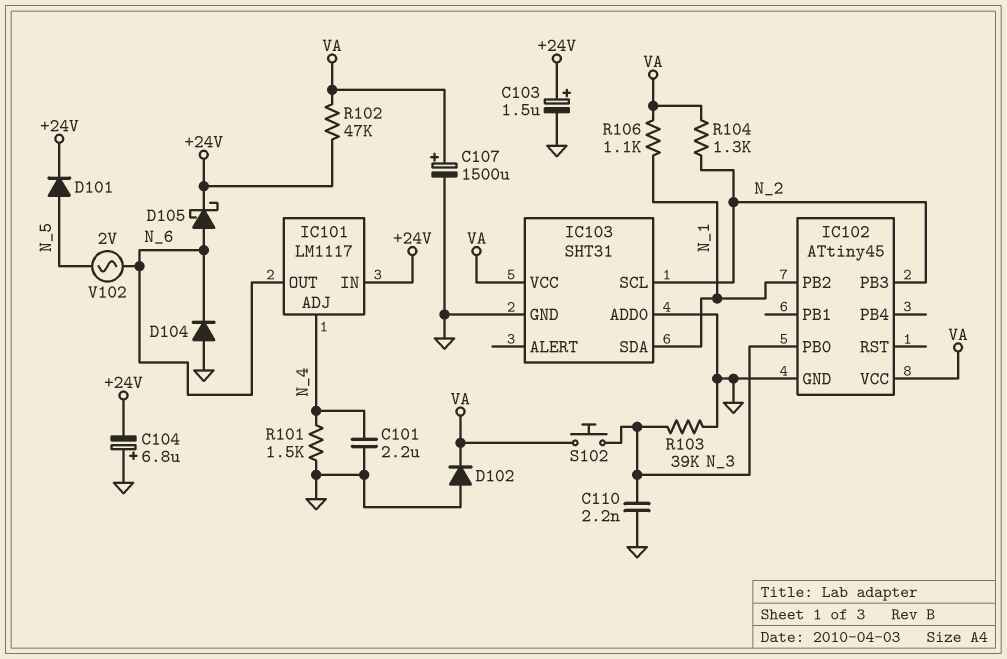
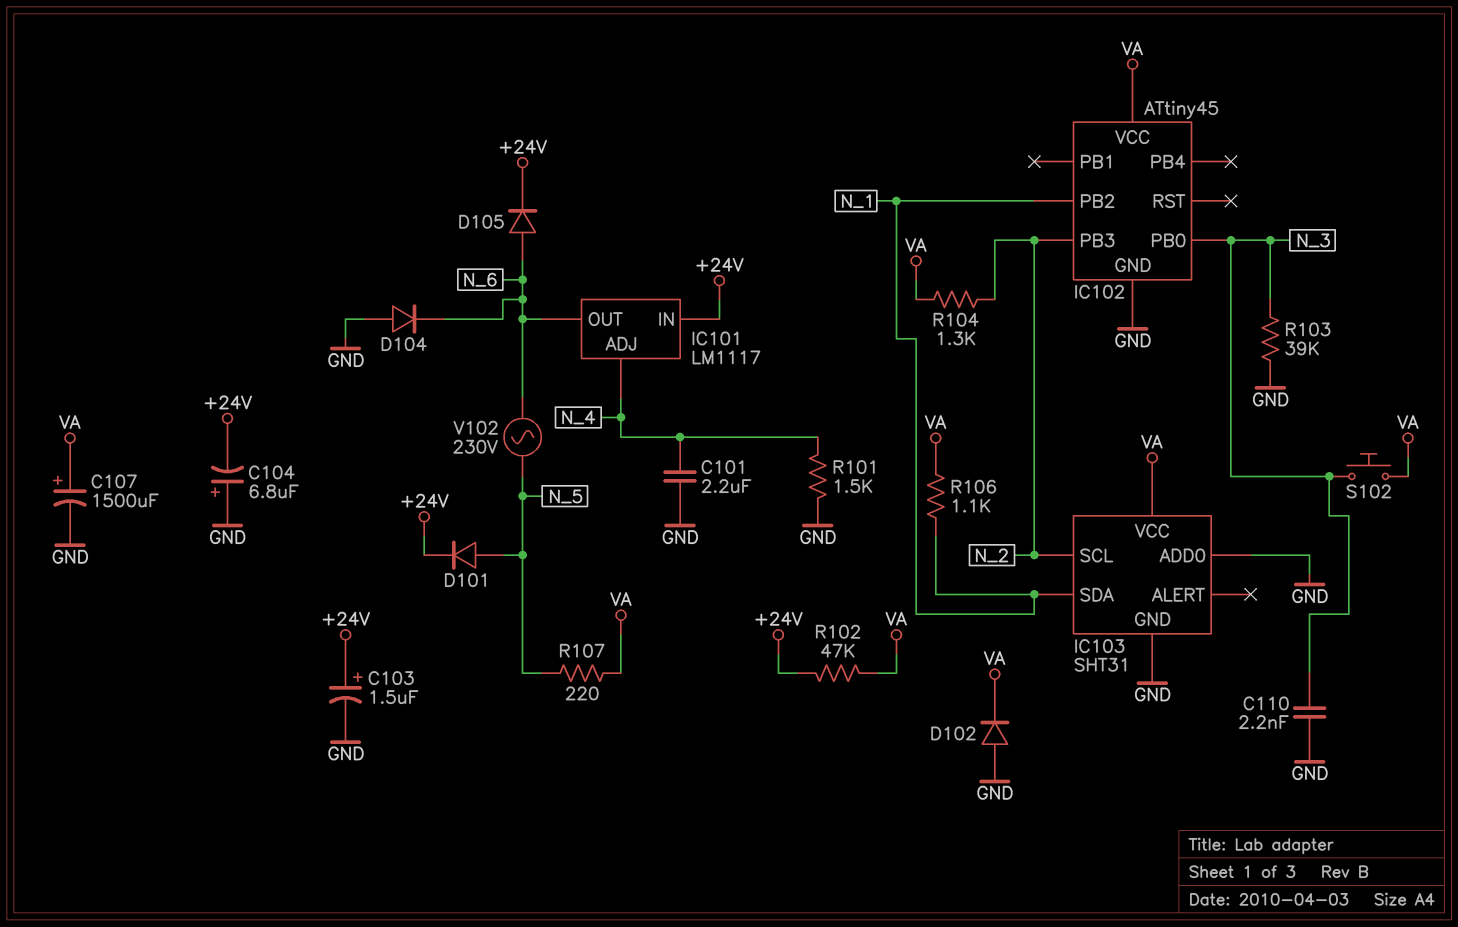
D105: schottky (A N_6, K +24V) -> diode (A N_6, K +24V)
R107: none -> 220 (N_5, VA)
V102: AC 2V (N_5, N_6) -> AC 230V (N_5, N_6)

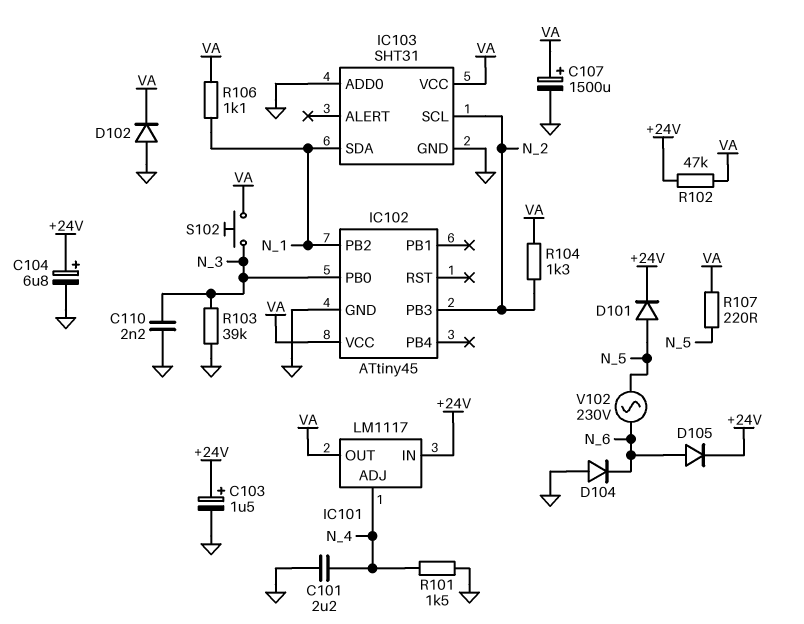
C104: 6.8uF (plus GND, minus +24V) -> 6.8uF (plus +24V, minus GND)
IC101 pin OUT: N_6 -> VA

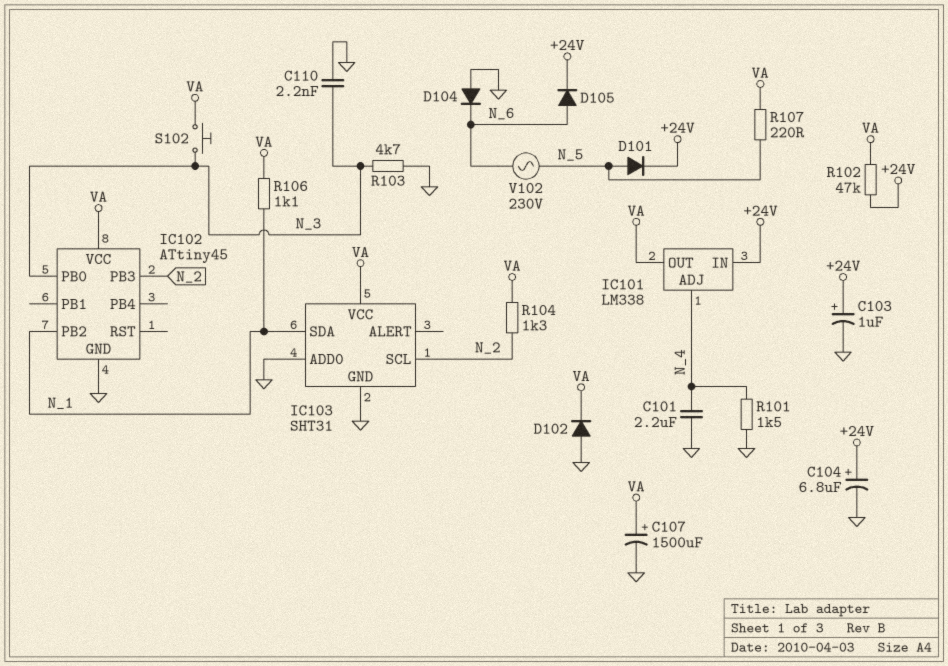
C103: 1.5uF (plus +24V, minus GND) -> 1uF (plus +24V, minus GND)
IC101: LM1117 -> LM338
R103: 39k (GND, N_3) -> 4.7k (GND, N_3)

